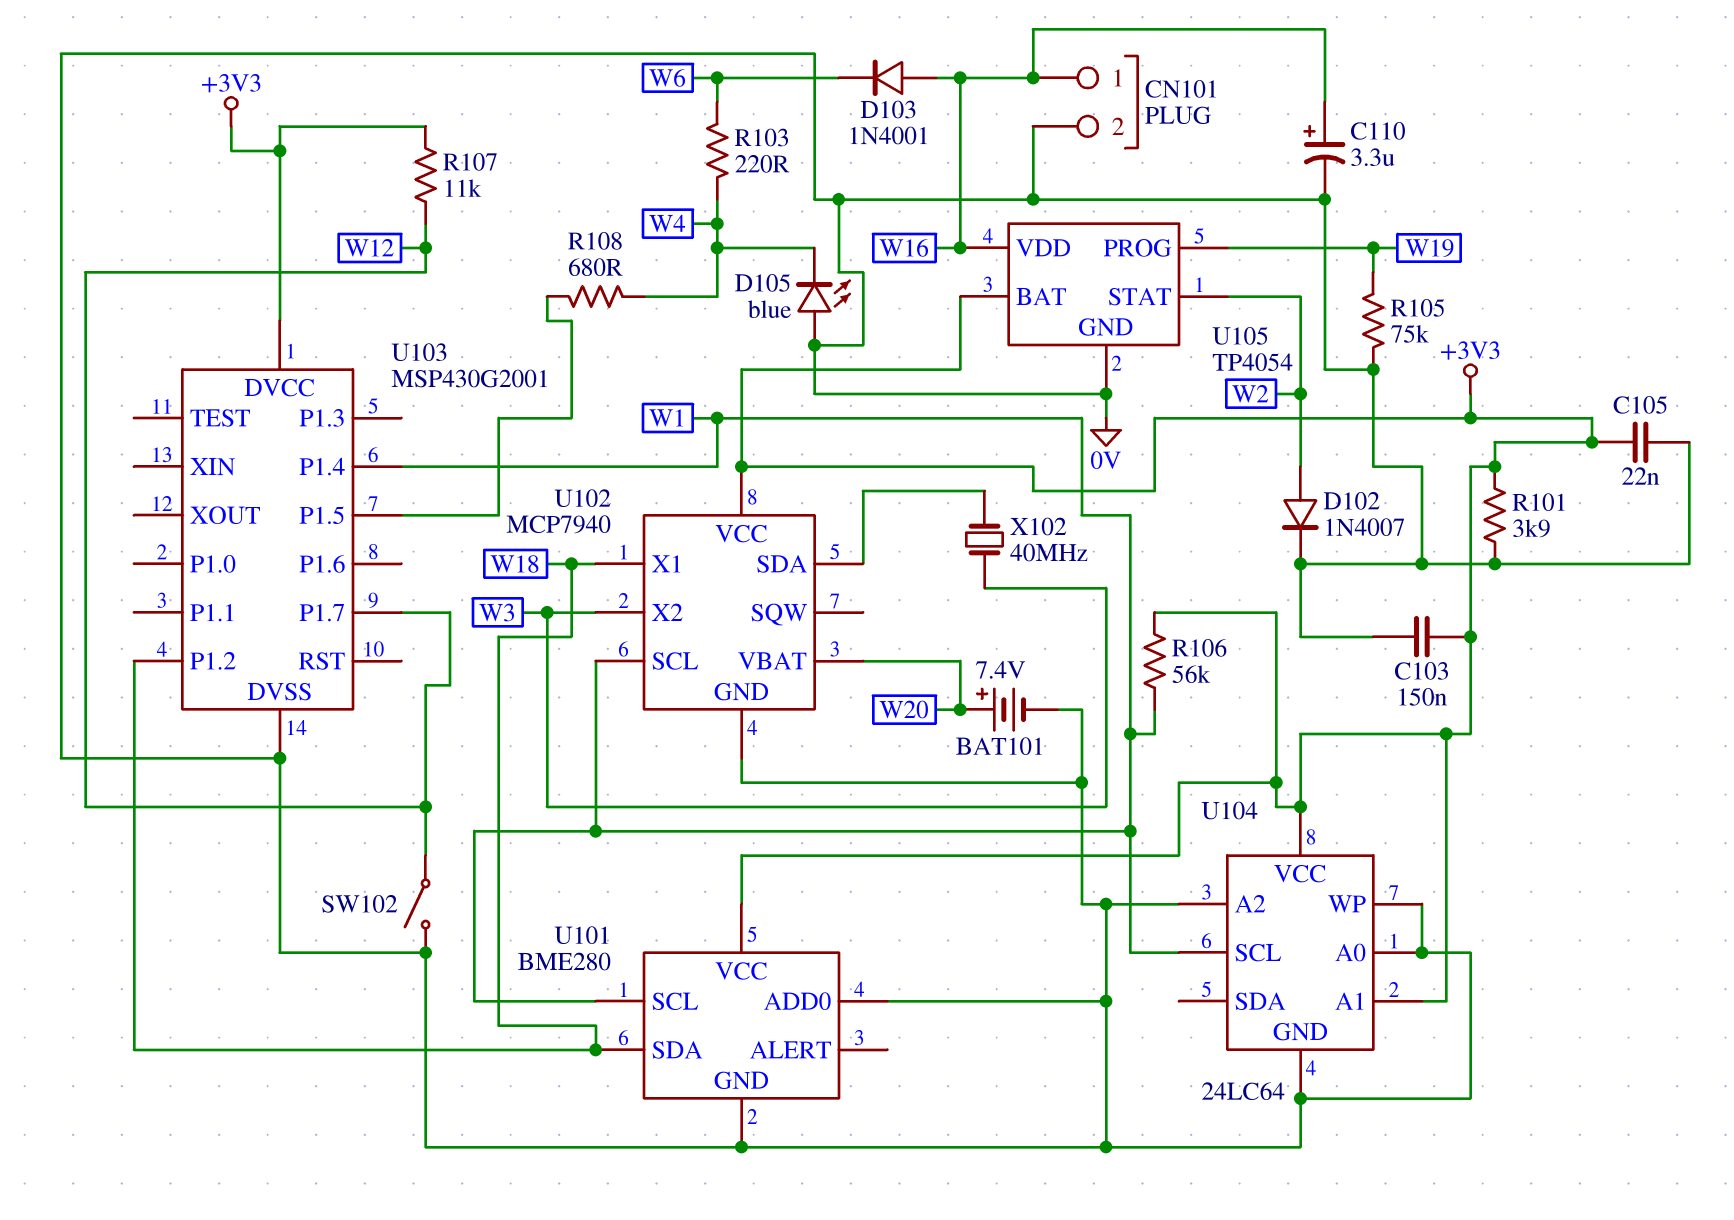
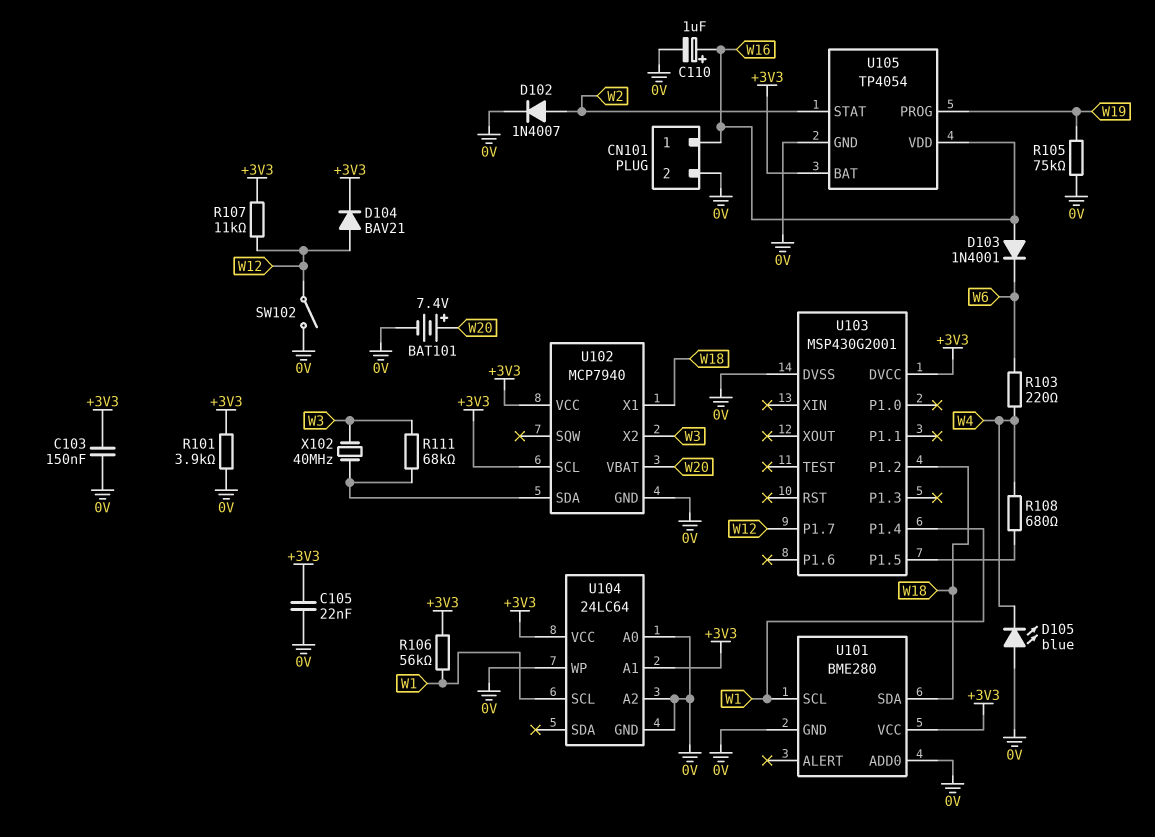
C110: 3.3uF (plus W16, minus 0V) -> 1uF (plus W16, minus 0V)
D104: none -> diode BAV21 (A W12, K +3V3)
R111: none -> 68k (U102/SDA, W3)
U102 pin SCL: W1 -> +3V3

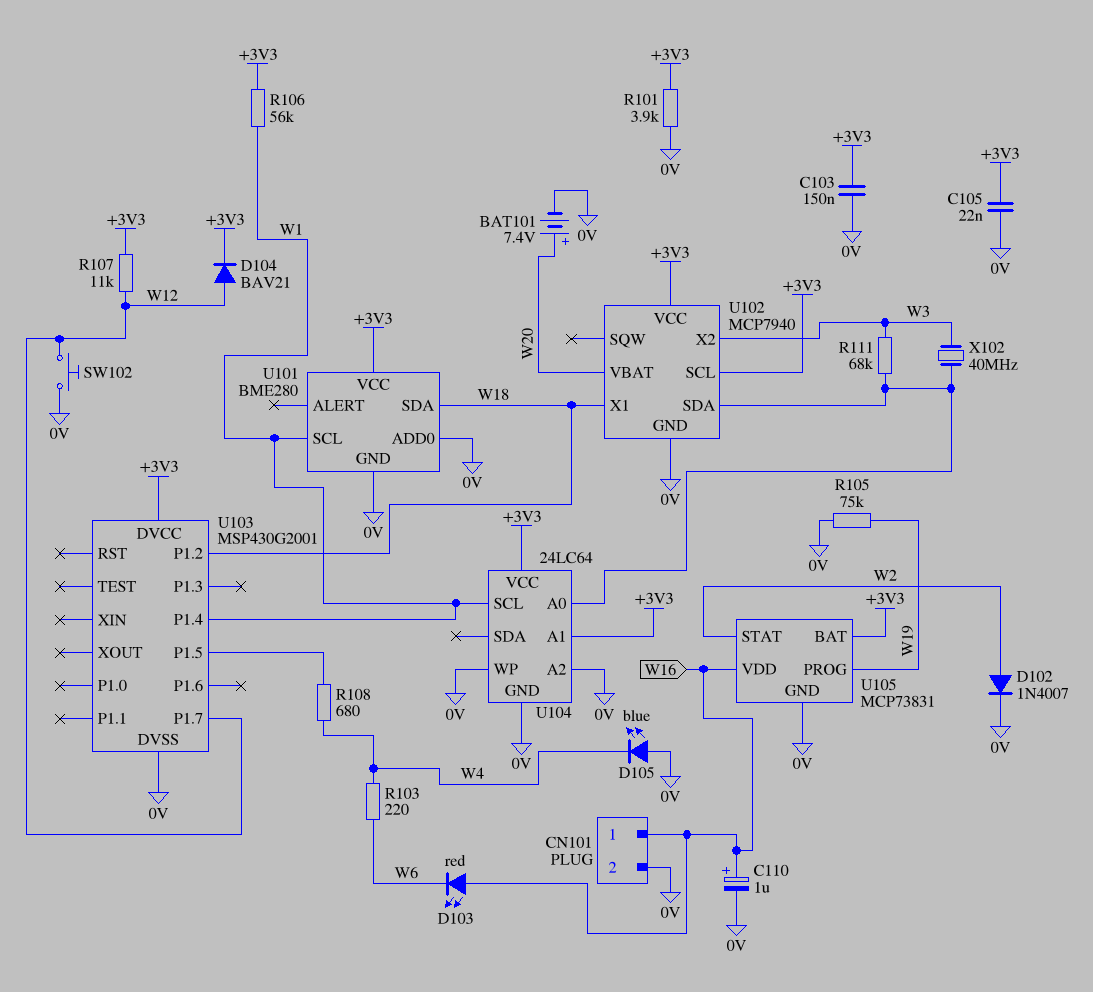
D103: diode 1N4001 (A W16, K W6) -> LED red (A W16, K W6)
SW102: switch (0V, W12) -> button (0V, W12)
U104 pin A0: 0V -> U102/SDA
U105: TP4054 -> MCP73831

